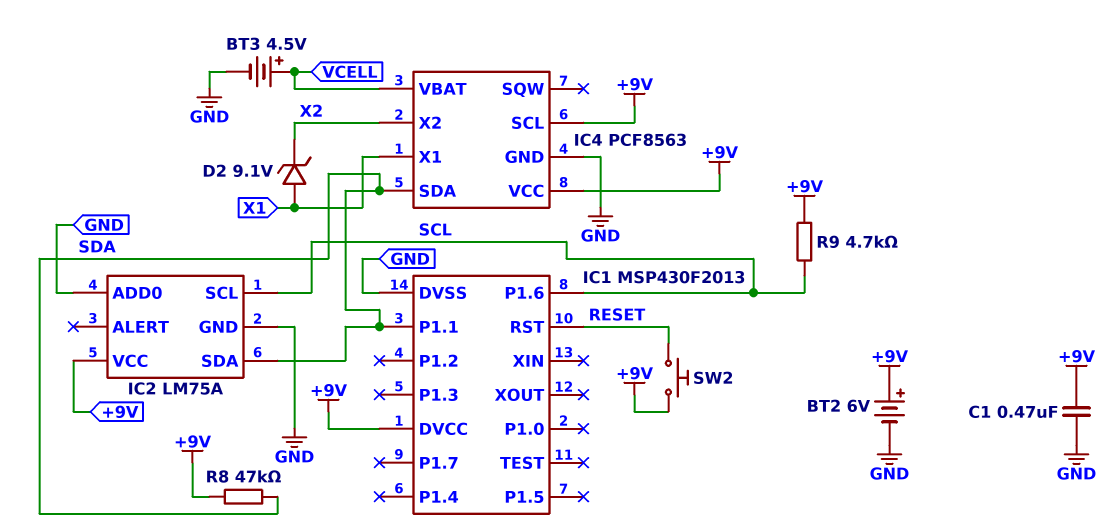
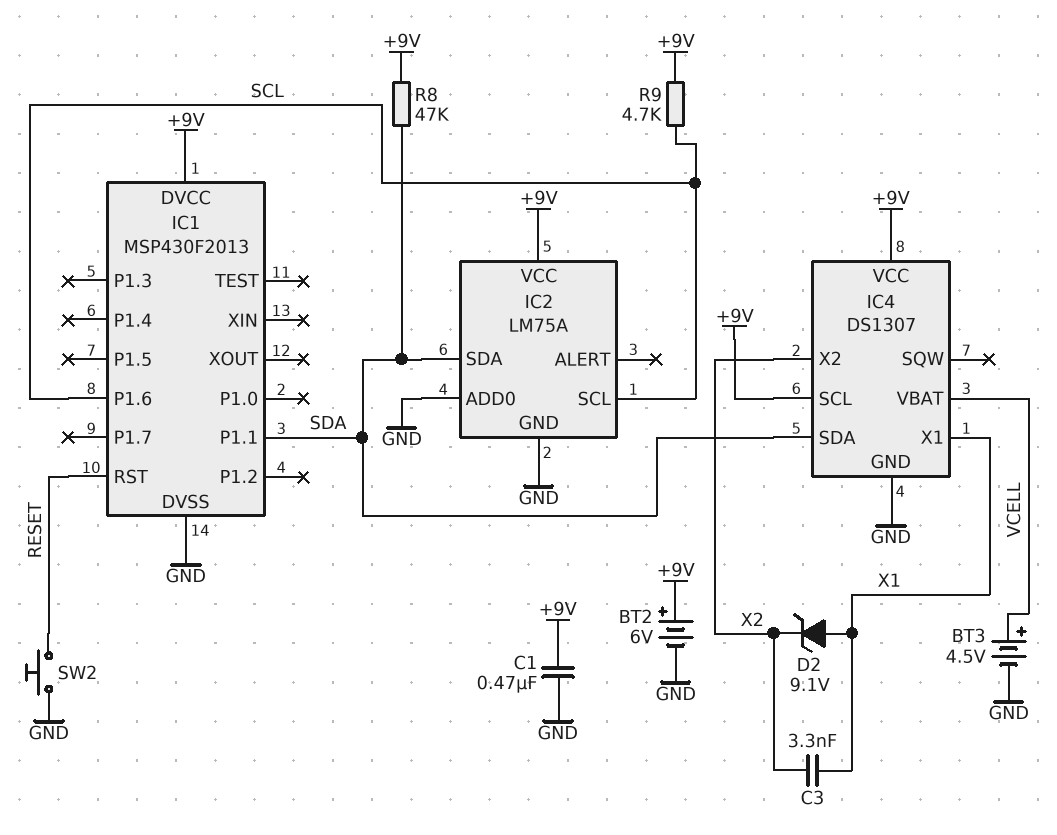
C3: none -> 3.3nF (X1, X2)
IC4: PCF8563 -> DS1307
SW2: button (+9V, RESET) -> button (GND, RESET)

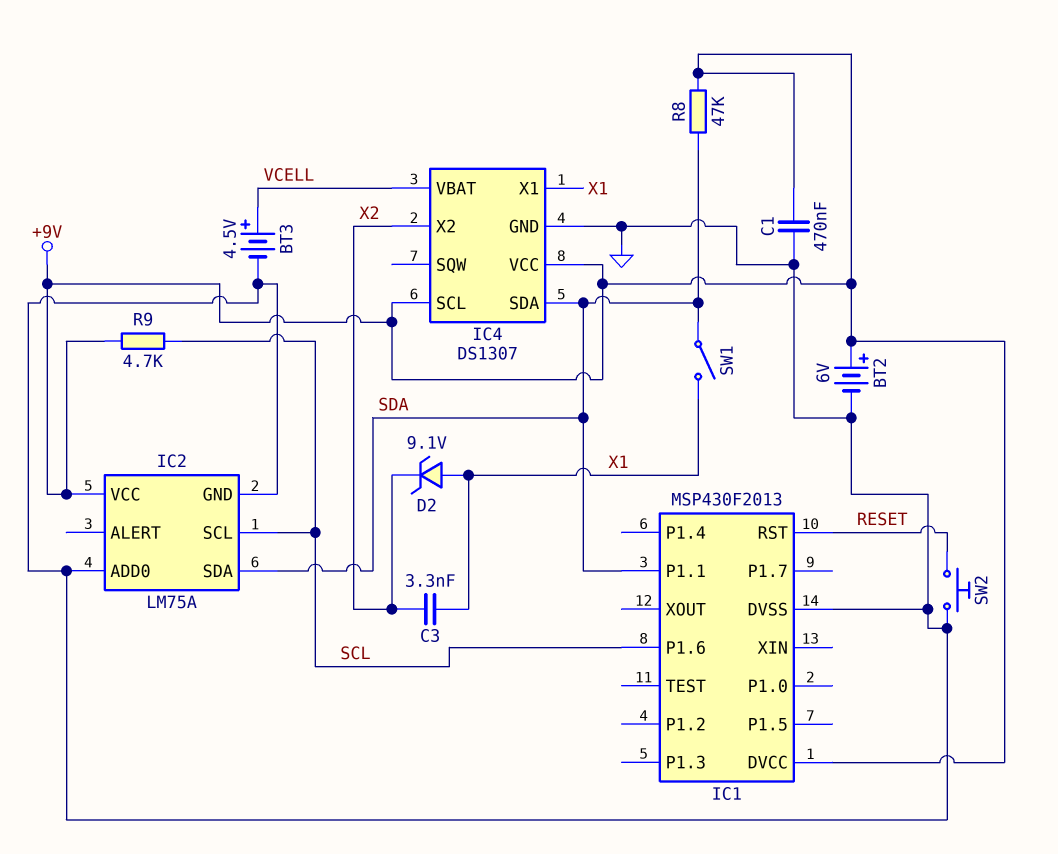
SW1: none -> switch (SDA, X1)

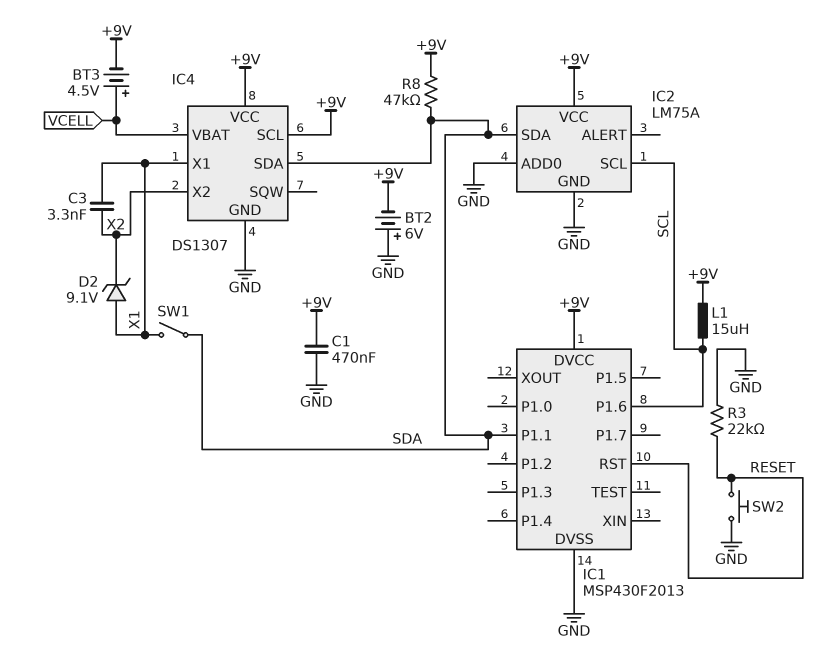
BT2: 6V (plus +9V, minus GND) -> 6V (plus GND, minus +9V)
BT3: 4.5V (plus VCELL, minus GND) -> 4.5V (plus VCELL, minus +9V)
L1: none -> 15uH (+9V, SCL)
R3: none -> 22k (GND, RESET)
R9: 4.7k (+9V, SCL) -> none

